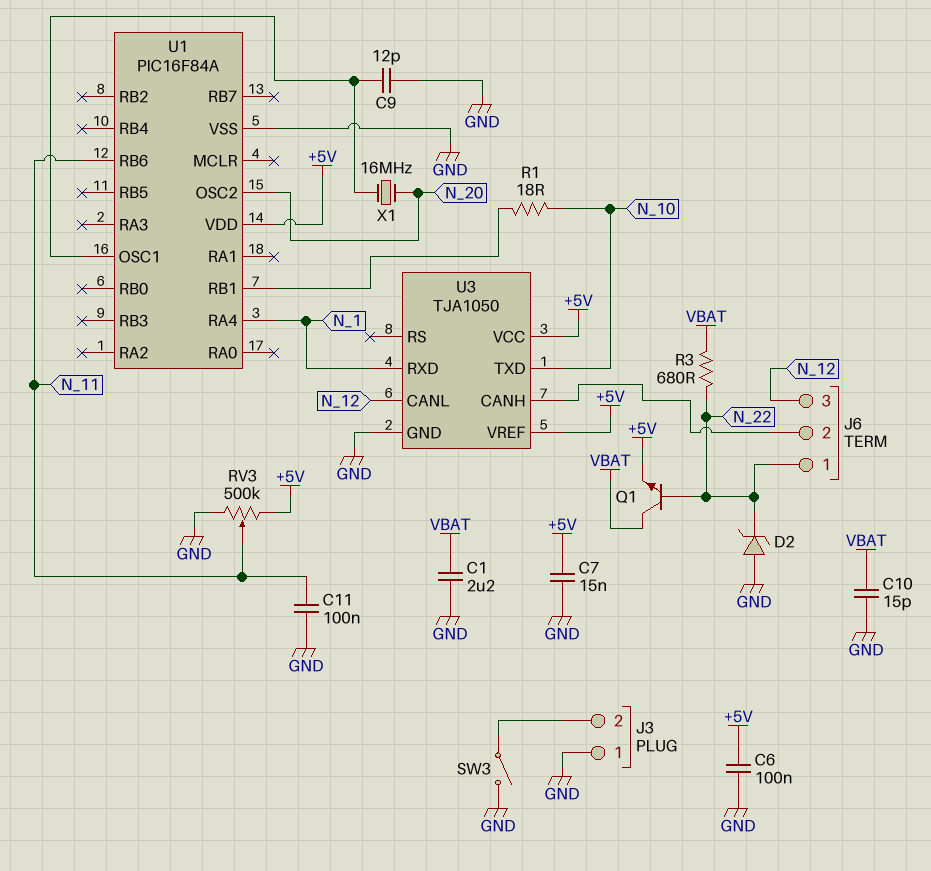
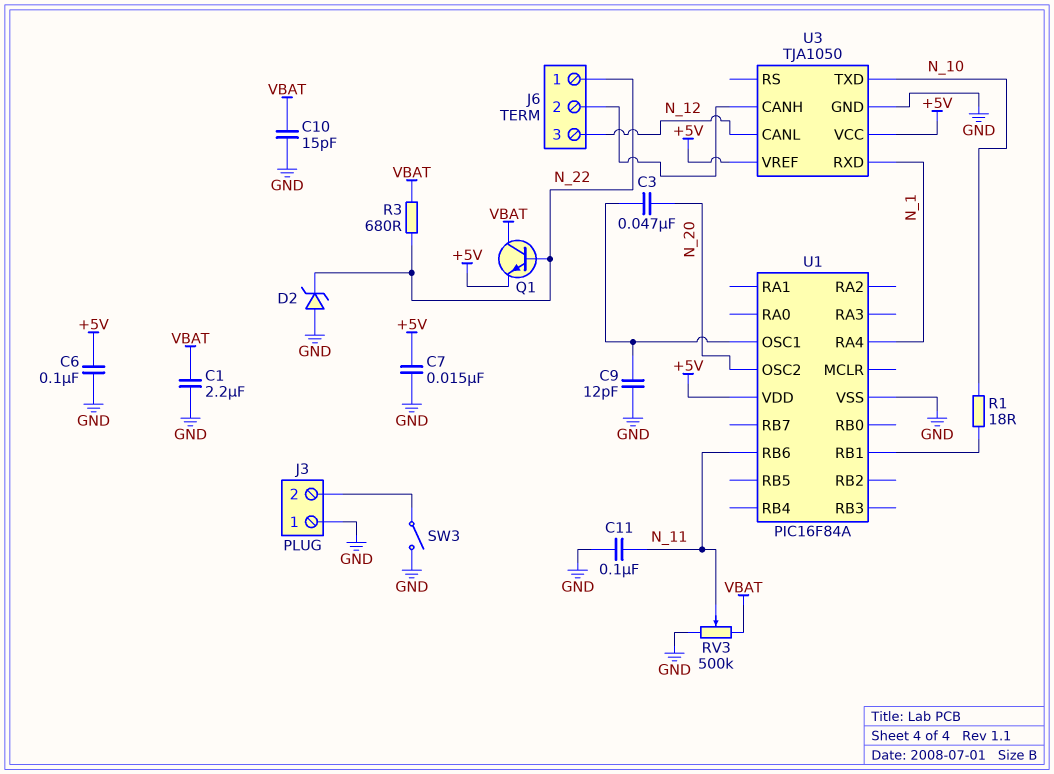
C3: none -> 47nF (N_20, U1/OSC1)
RV3: 500k (+5V, GND, wiper N_11) -> 500k (GND, VBAT, wiper N_11)
X1: 16MHz (N_20, U1/OSC1) -> none

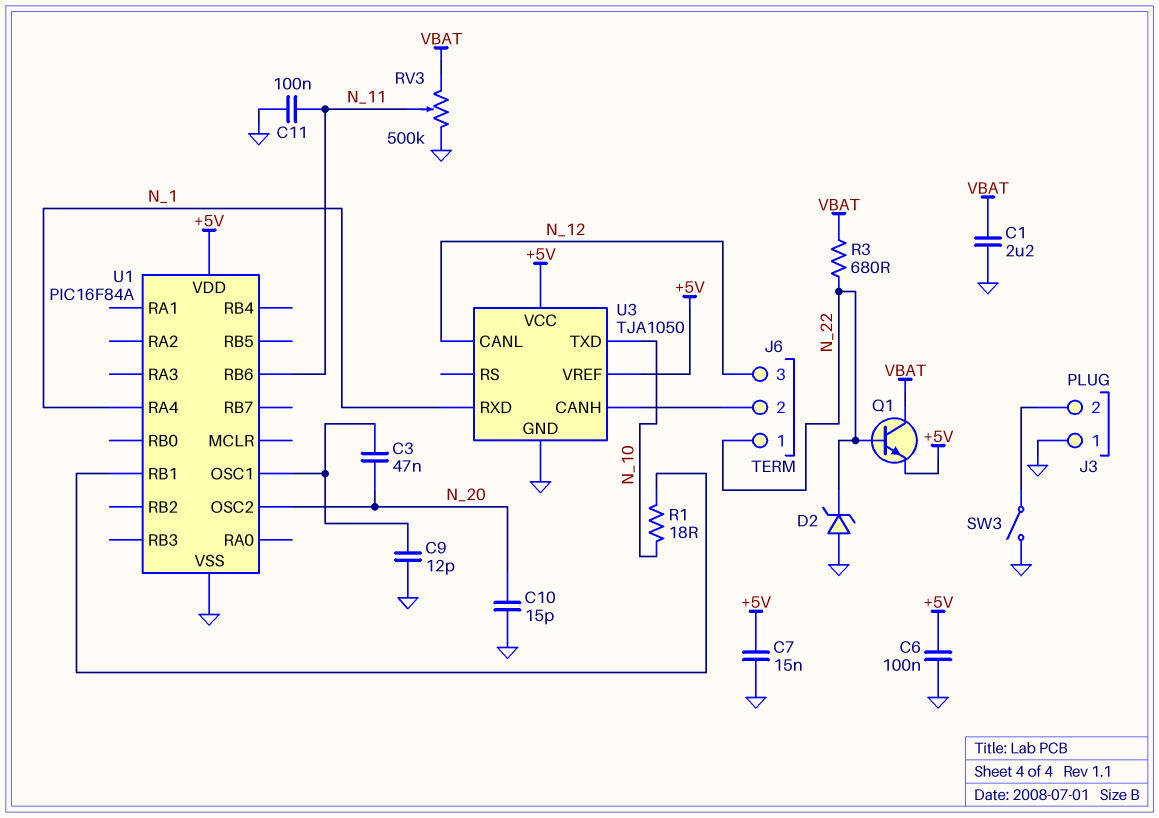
C10: 15pF (GND, VBAT) -> 15pF (GND, N_20)

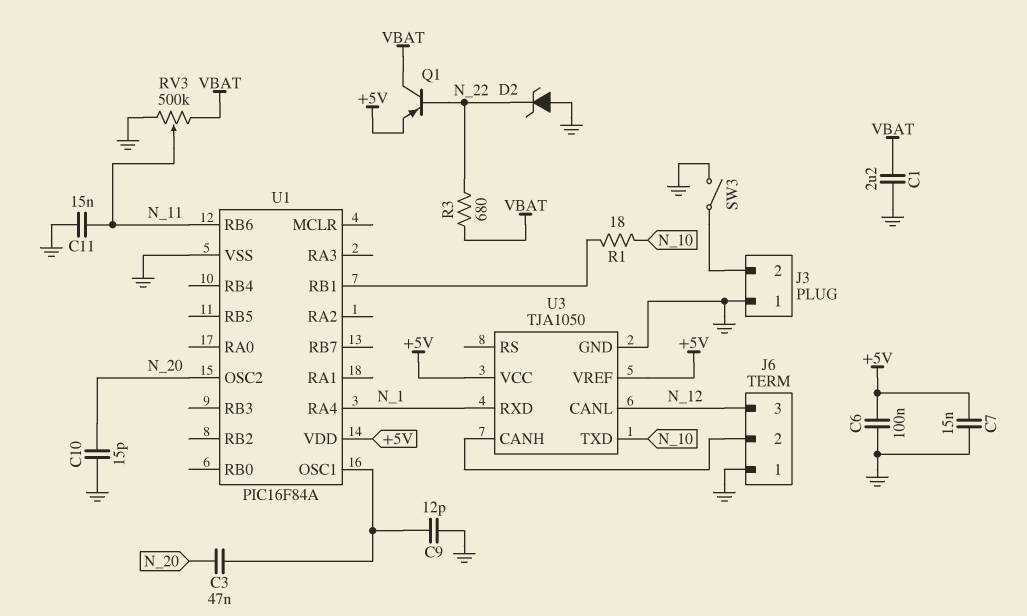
C11: 100nF (GND, N_11) -> 15nF (GND, N_11)
J6 pin 1: N_22 -> GND
Q1: NPN (B N_22, C VBAT, E +5V) -> PNP (B N_22, C VBAT, E +5V)

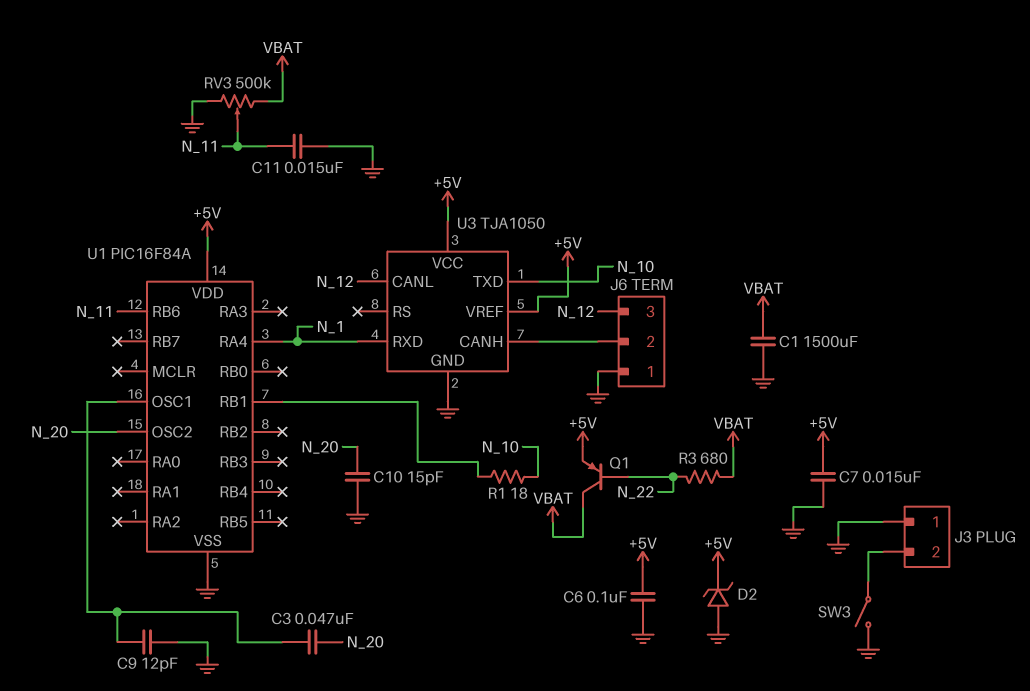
C1: 2.2uF (GND, VBAT) -> 1500uF (GND, VBAT)
D2: zener (A GND, K N_22) -> zener (A GND, K +5V)

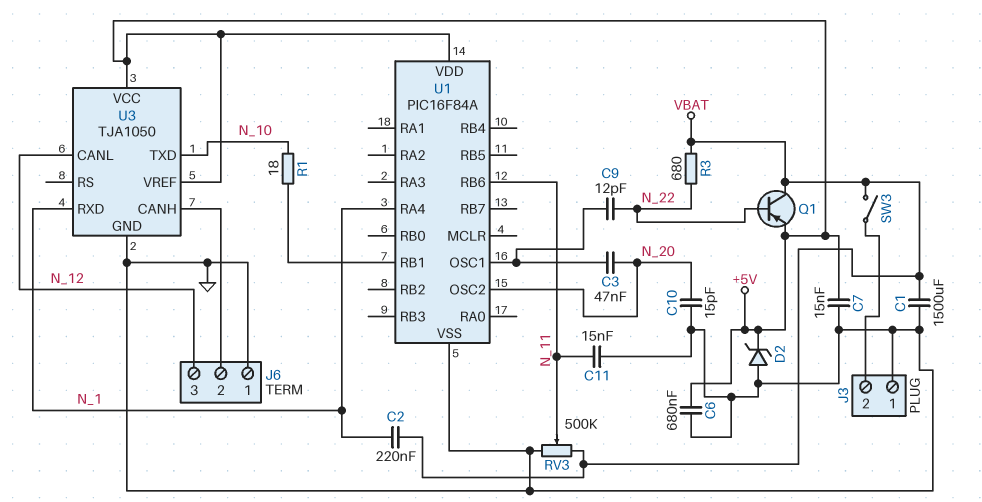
C2: none -> 220nF (N_1, VBAT)
C6: 100nF (+5V, GND) -> 680nF (+5V, GND)
C9: 12pF (GND, U1/OSC1) -> 12pF (N_22, U1/OSC1)
SW3: switch (GND, J3/2) -> switch (J3/2, VBAT)

